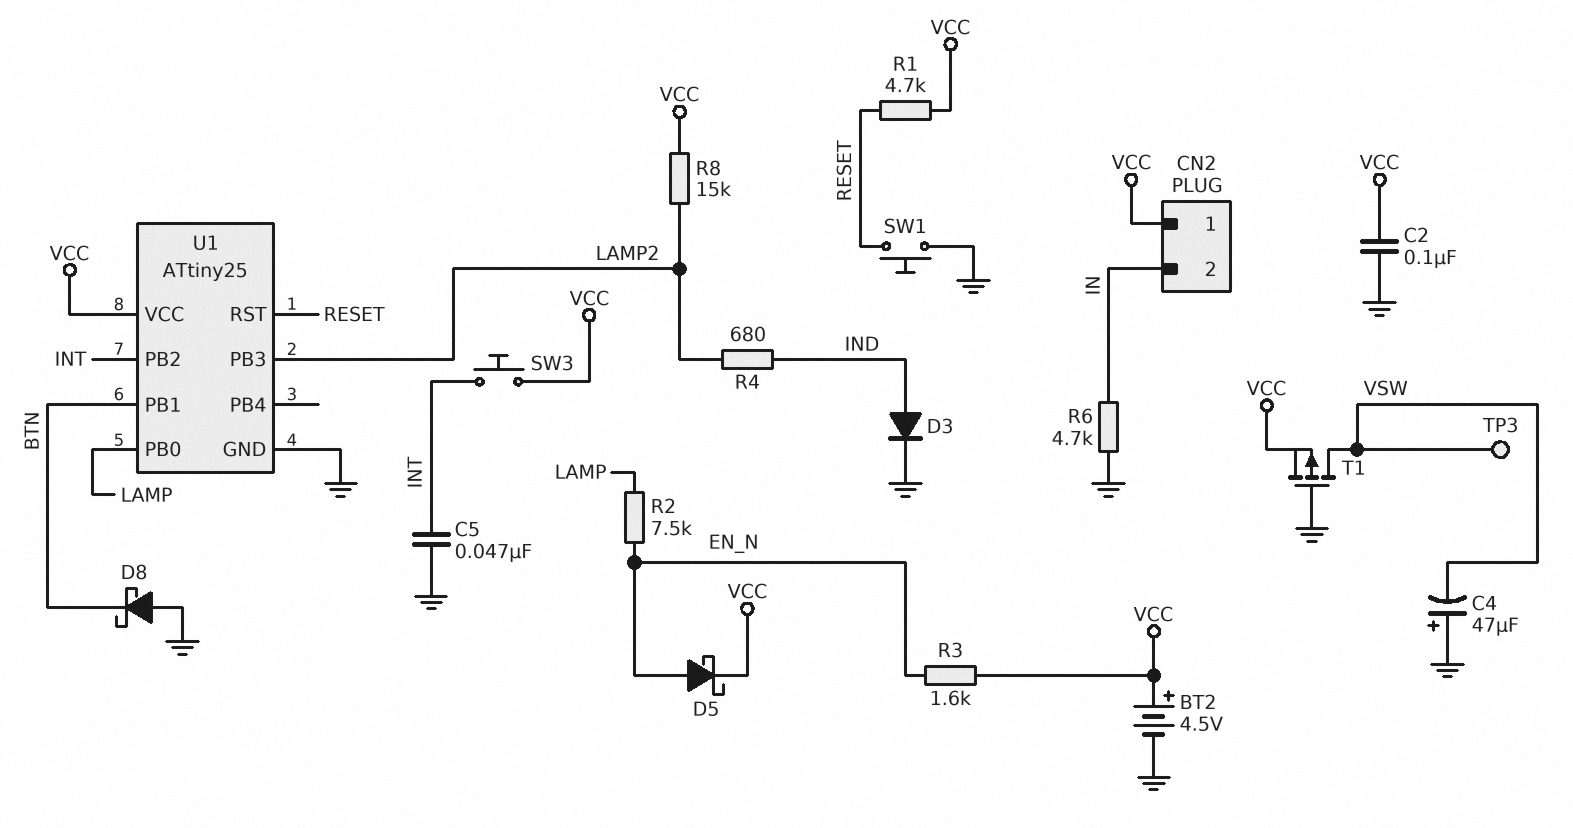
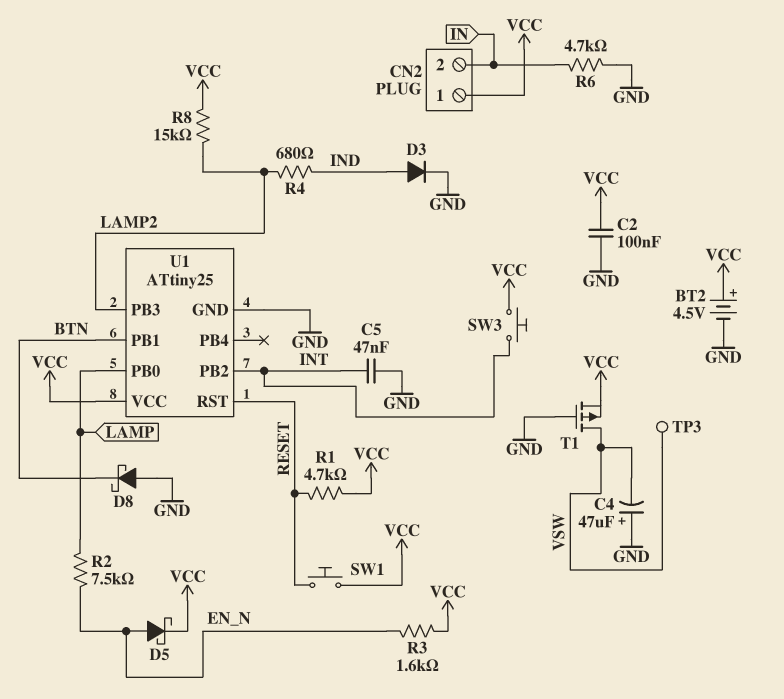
SW1: button (GND, RESET) -> button (RESET, VCC)

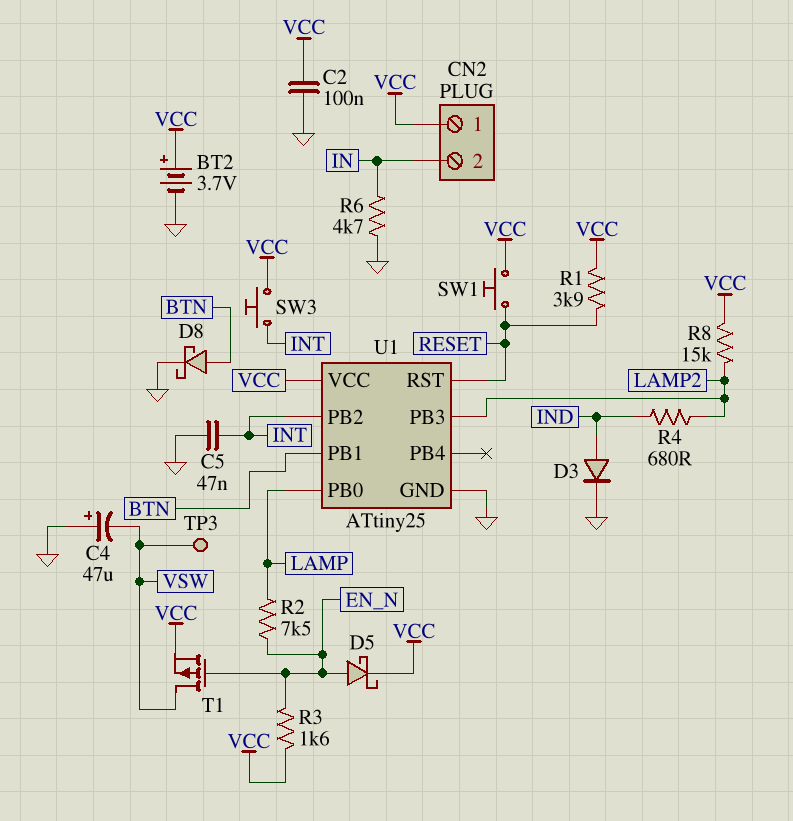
BT2: 4.5V (plus VCC, minus GND) -> 3.7V (plus VCC, minus GND)
D8: schottky (A GND, K BTN) -> schottky (A BTN, K GND)
R1: 4.7k (RESET, VCC) -> 3.9k (RESET, VCC)
T1: PMOS (G GND, D VSW, S VCC) -> PMOS (G EN_N, D VSW, S VCC)

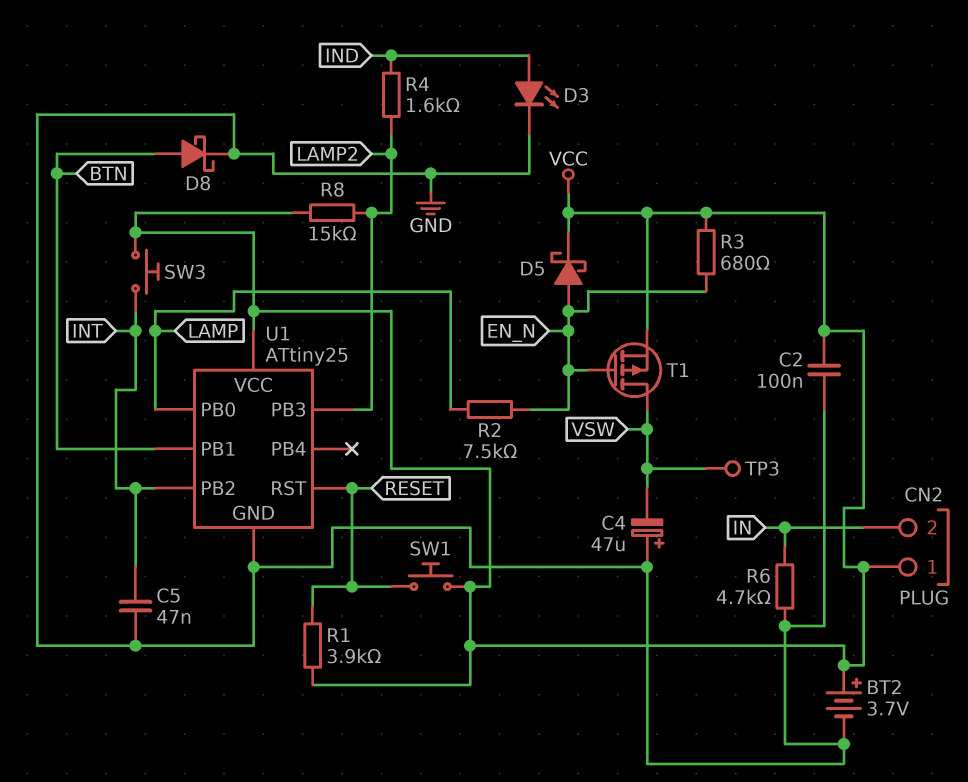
D3: diode (A IND, K GND) -> LED (A IND, K GND)
R3: 1.6k (EN_N, VCC) -> 680 (EN_N, VCC)
R4: 680 (IND, LAMP2) -> 1.6k (IND, LAMP2)

